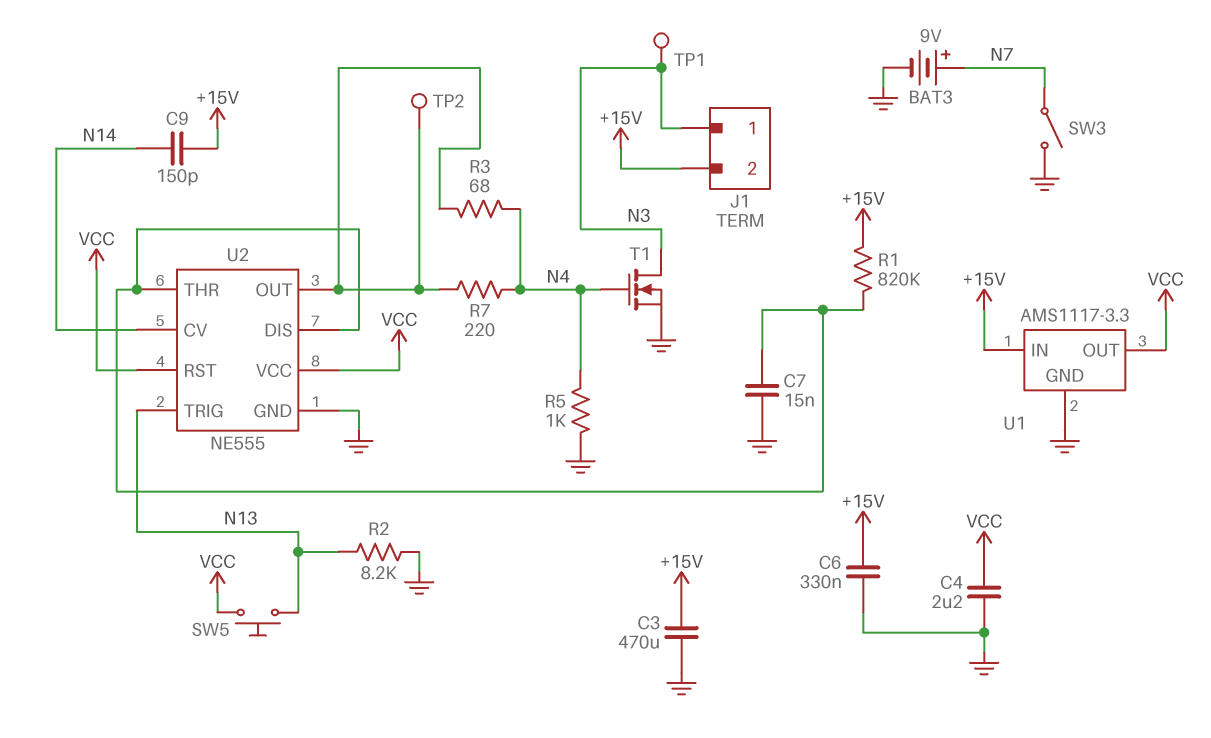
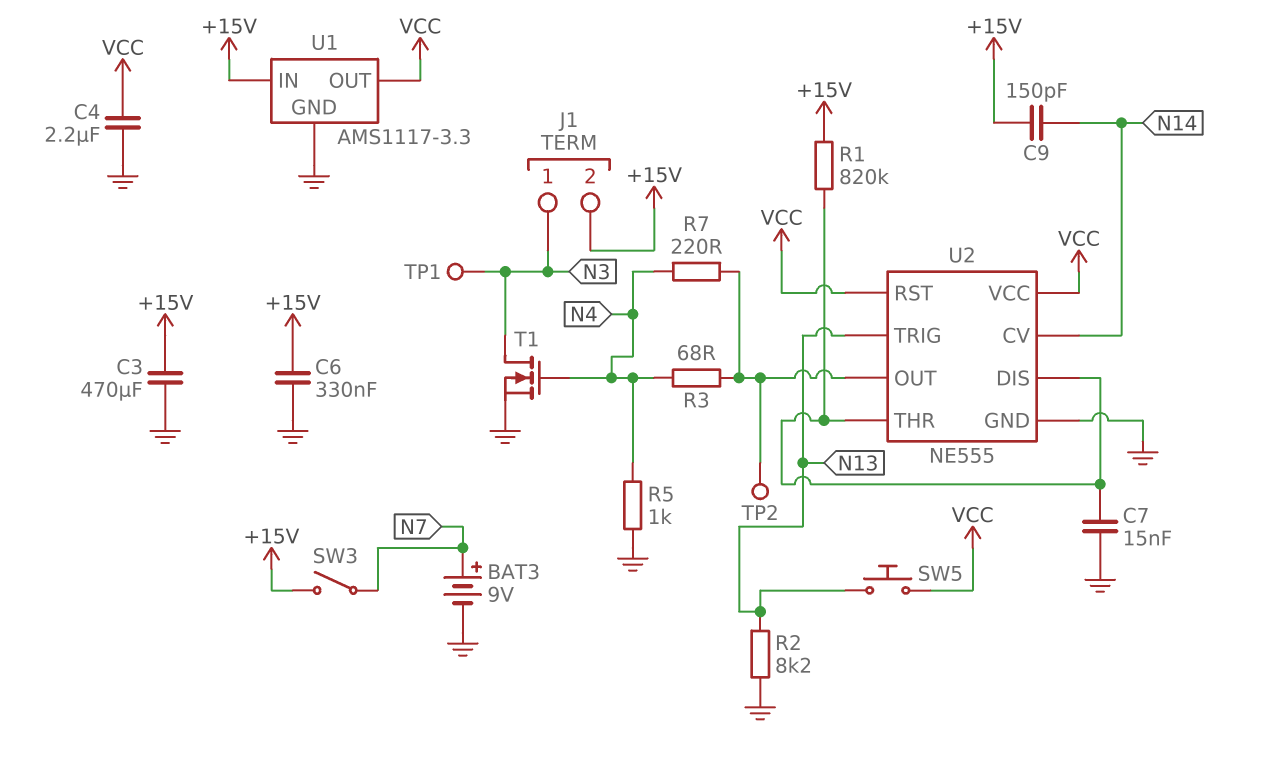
SW3: switch (GND, N7) -> switch (+15V, N7)

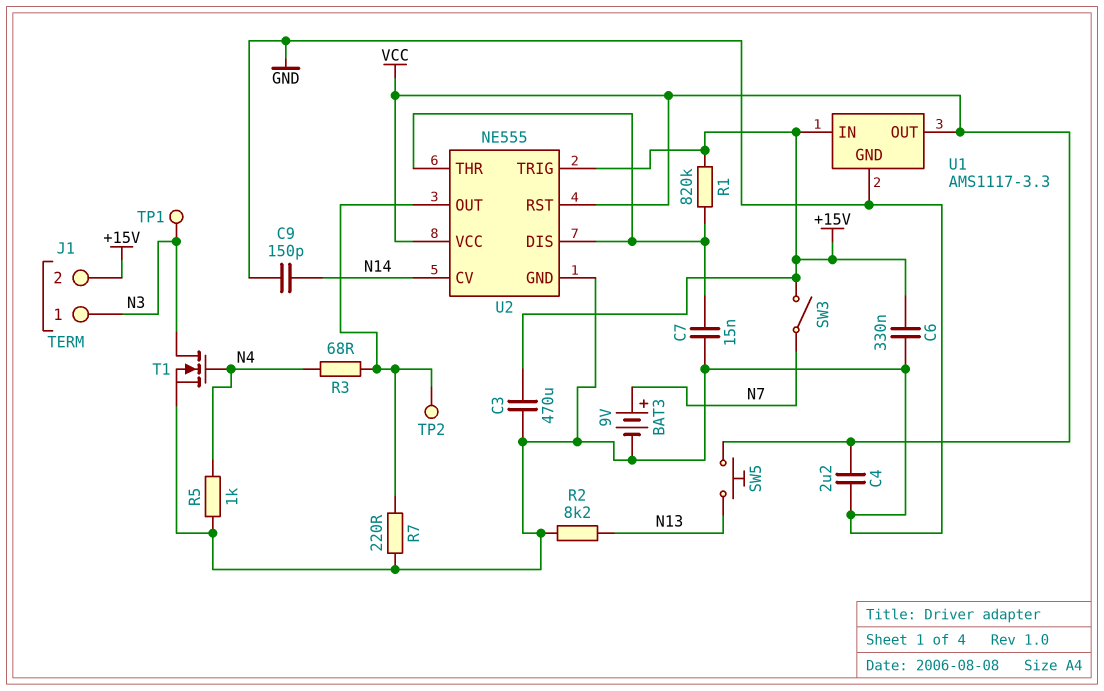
C9: 150pF (+15V, N14) -> 150pF (GND, N14)
R7: 220 (N4, U2/OUT) -> 220 (GND, U2/OUT)
U2 pin TRIG: N13 -> +15V

